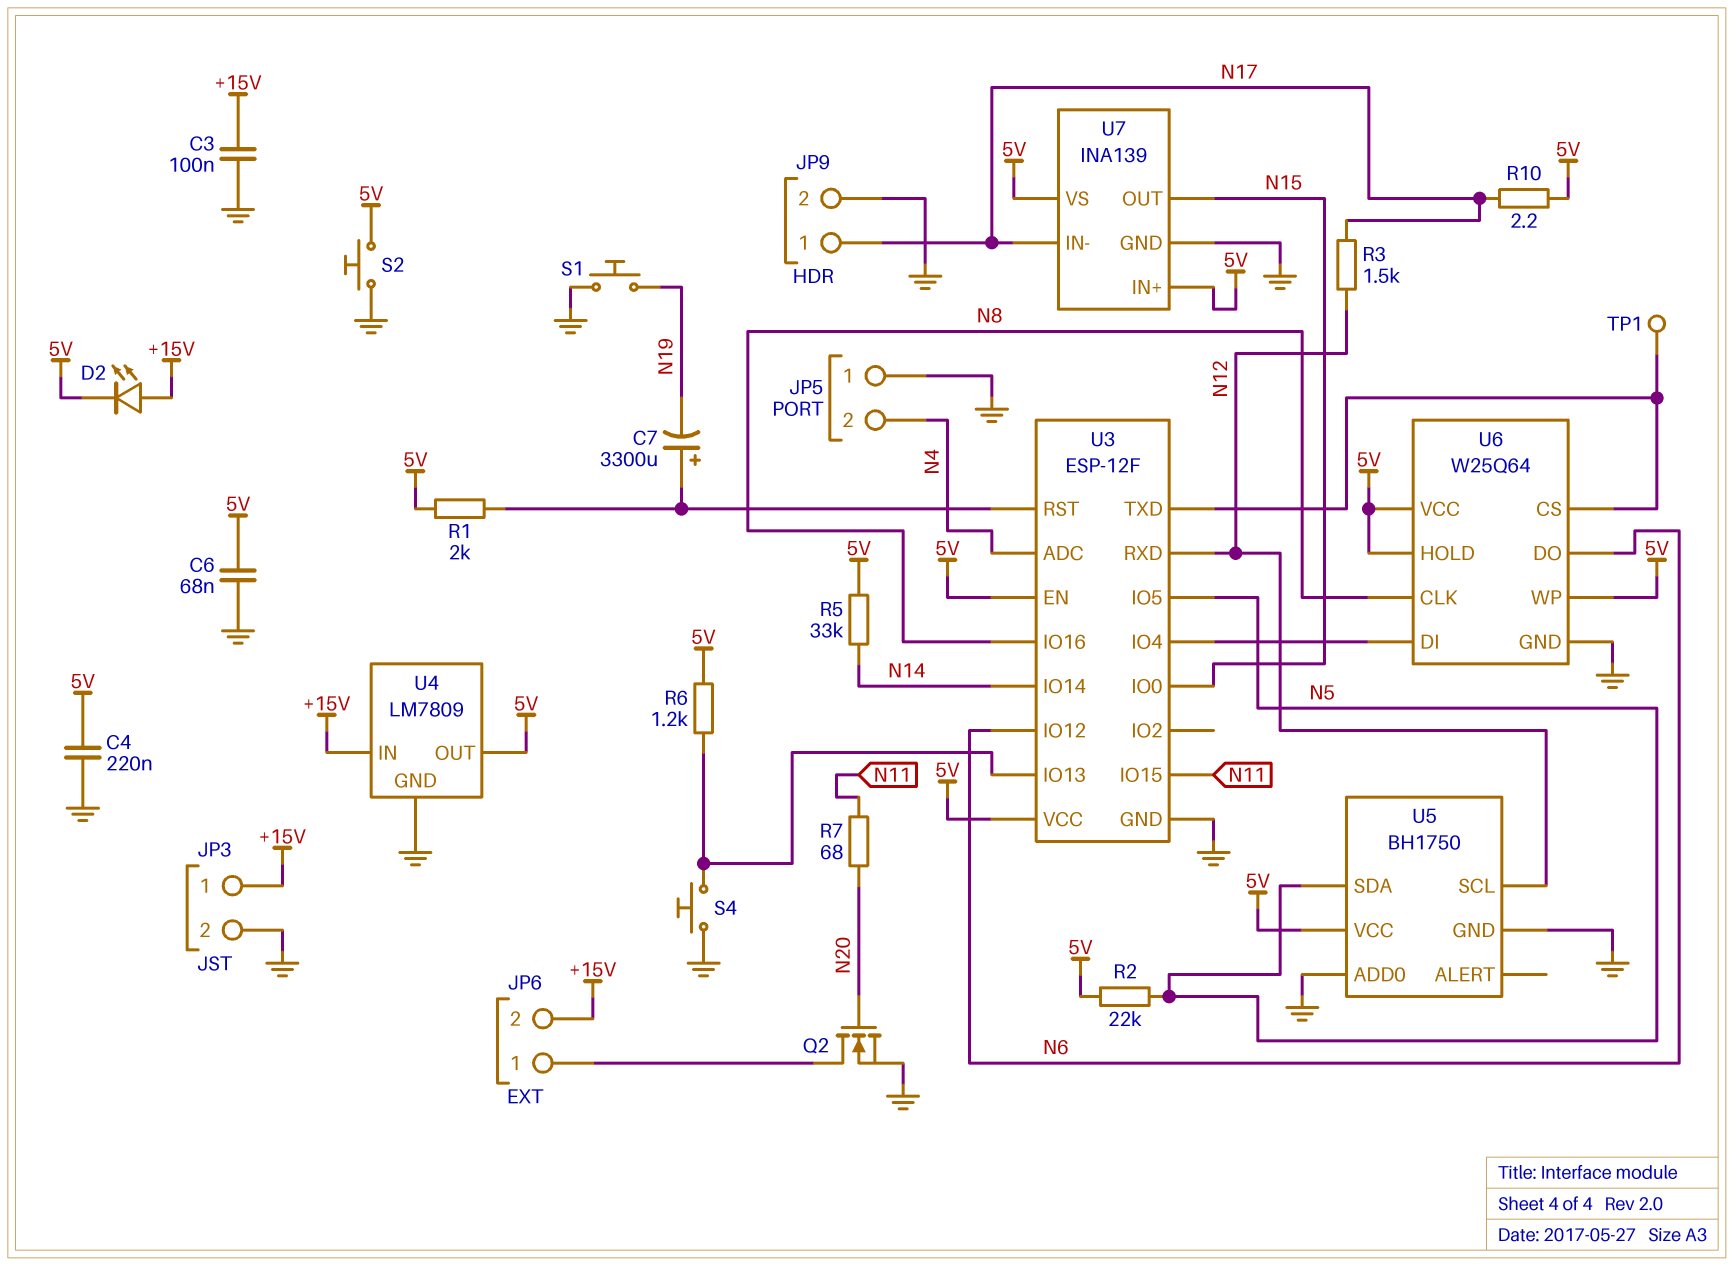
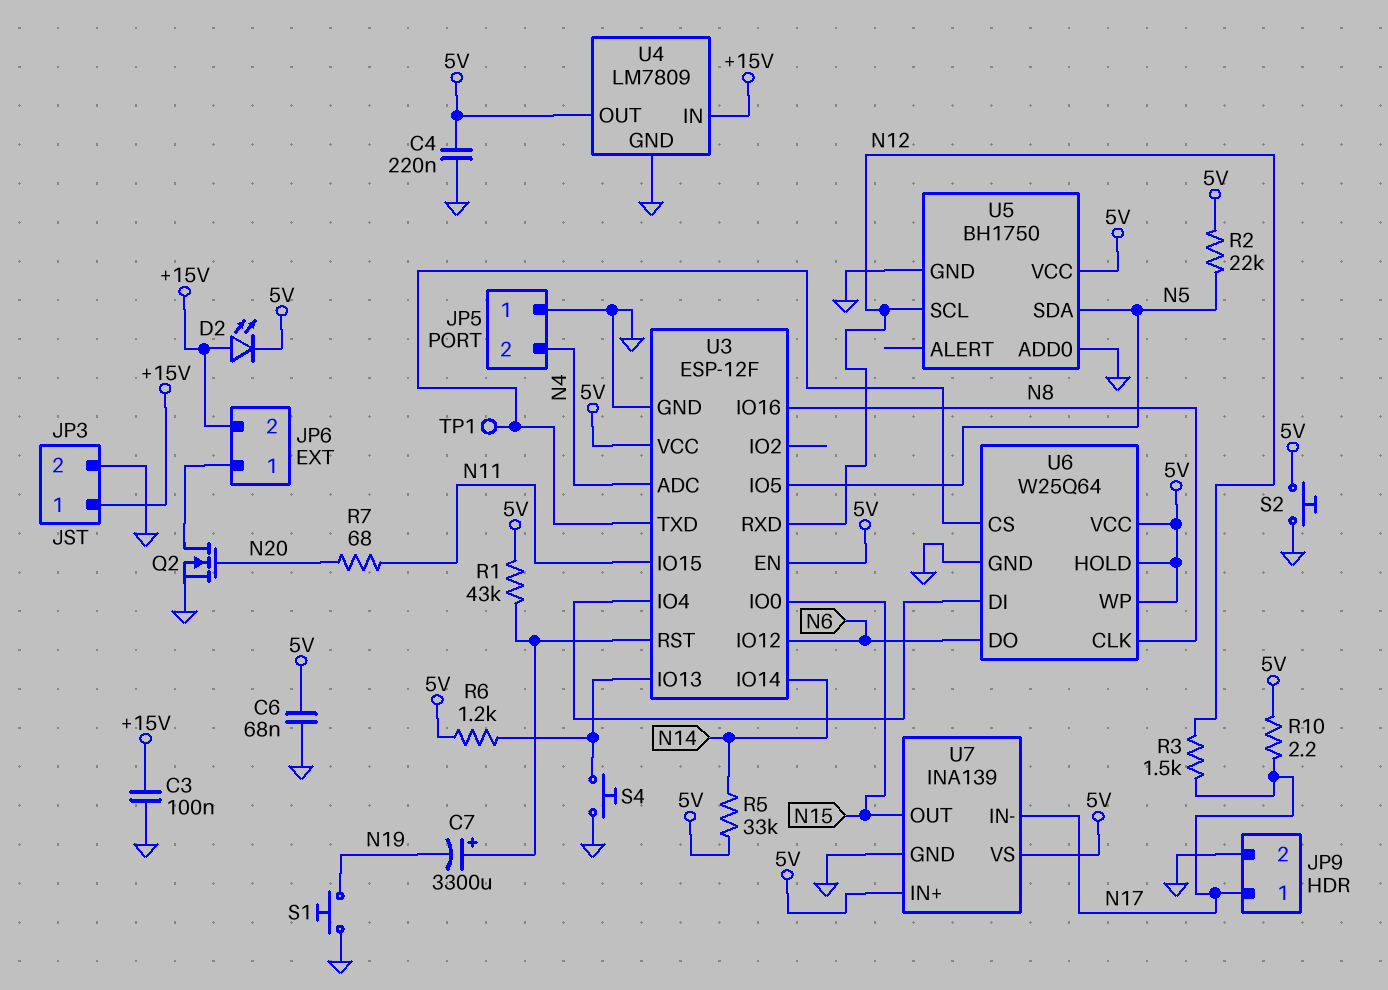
R1: 2k (5V, U3/RST) -> 43k (5V, U3/RST)

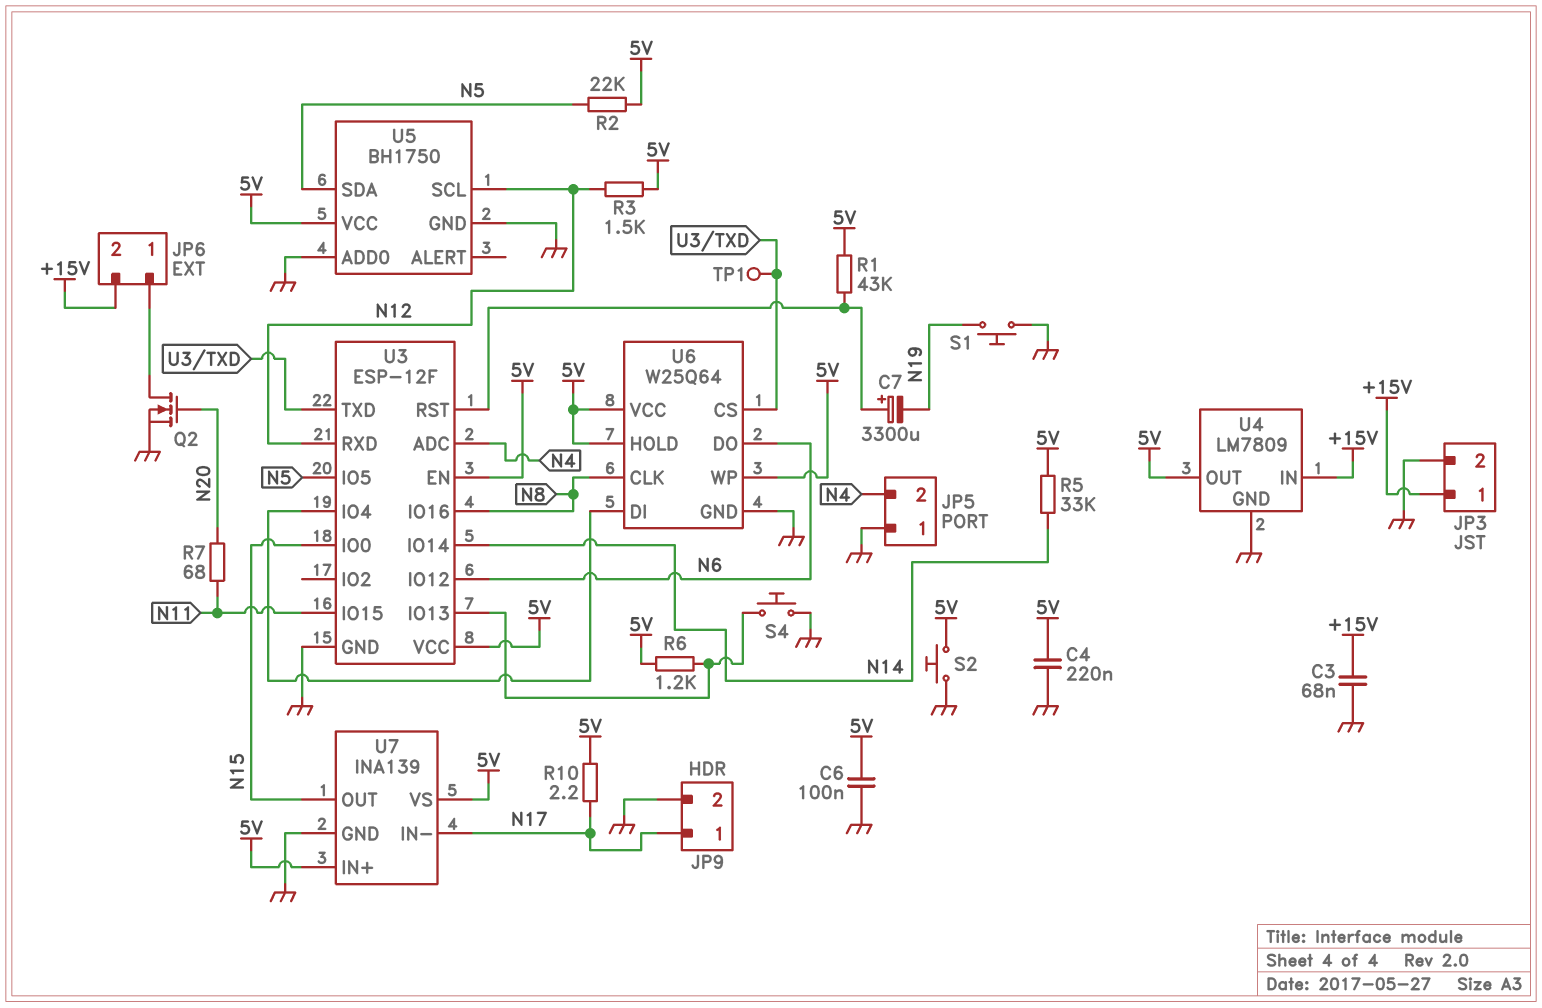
C3: 100nF (+15V, GND) -> 68nF (+15V, GND)
C6: 68nF (5V, GND) -> 100nF (5V, GND)
D2: LED (A +15V, K 5V) -> none
R3: 1.5k (N12, N17) -> 1.5k (5V, N12)

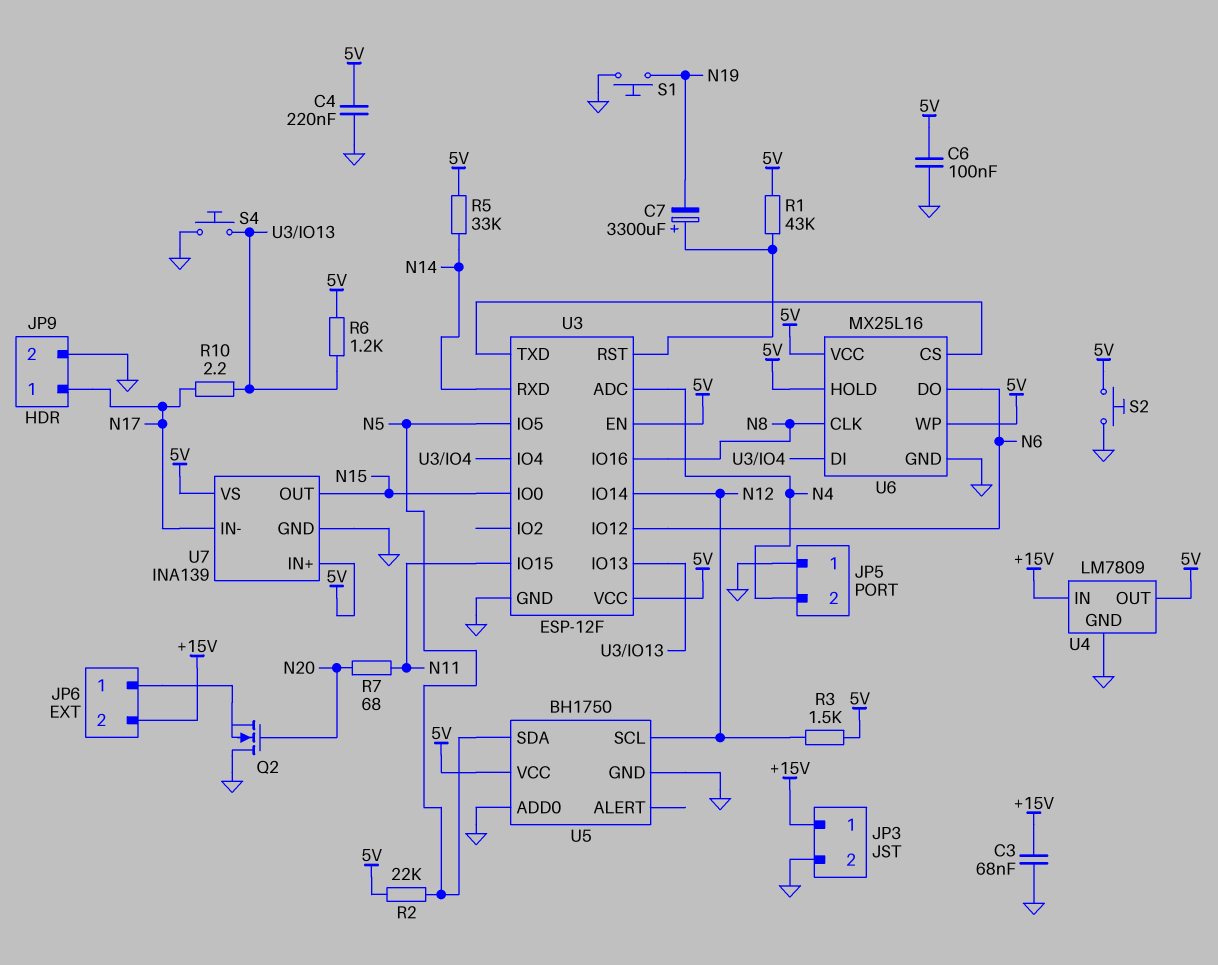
Q2: NMOS (G N20, D JP6/1, S GND) -> NMOS (G N20, D GND, S JP6/1)
R10: 2.2 (5V, N17) -> 2.2 (N17, U3/IO13)
TP1: test point (U3/TXD) -> none
U3 pin IO14: N14 -> N12
U3 pin RXD: N12 -> N14
U6: W25Q64 -> MX25L16

